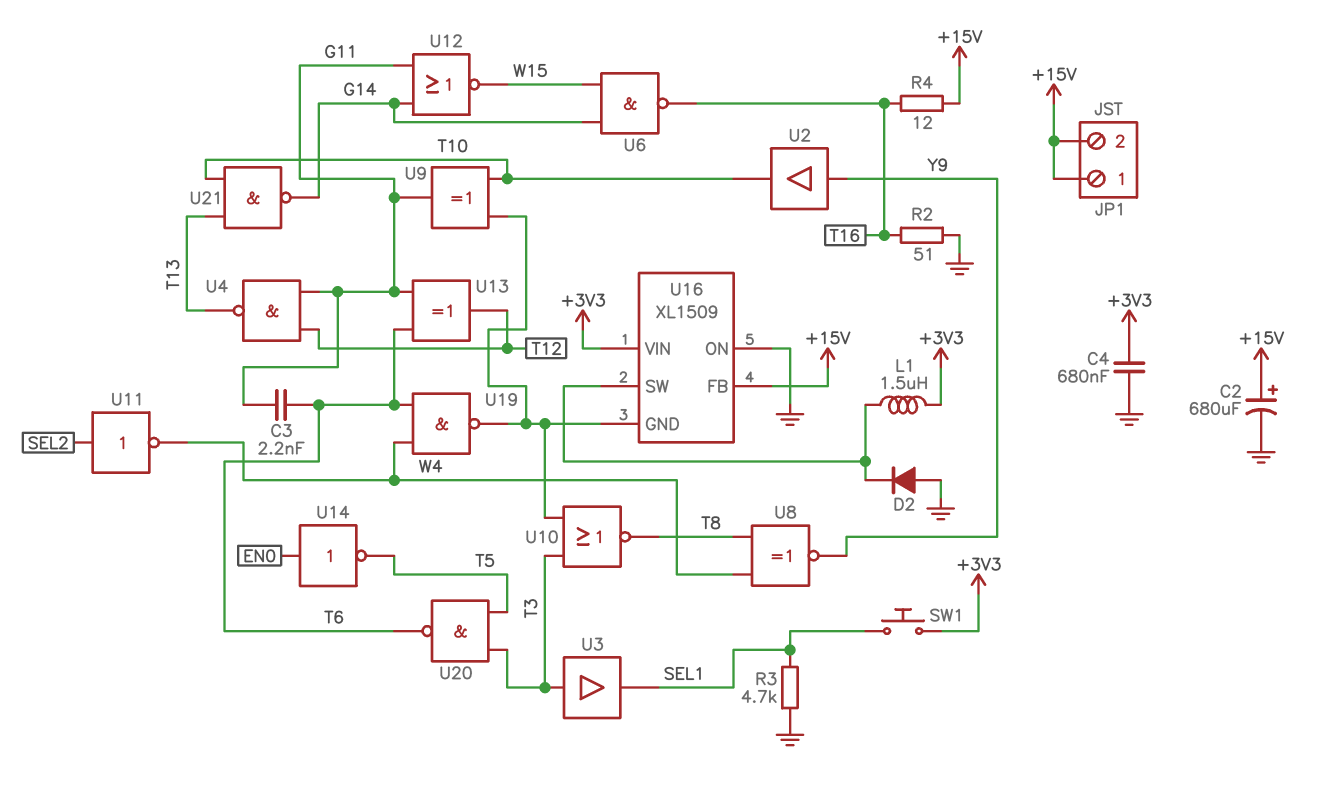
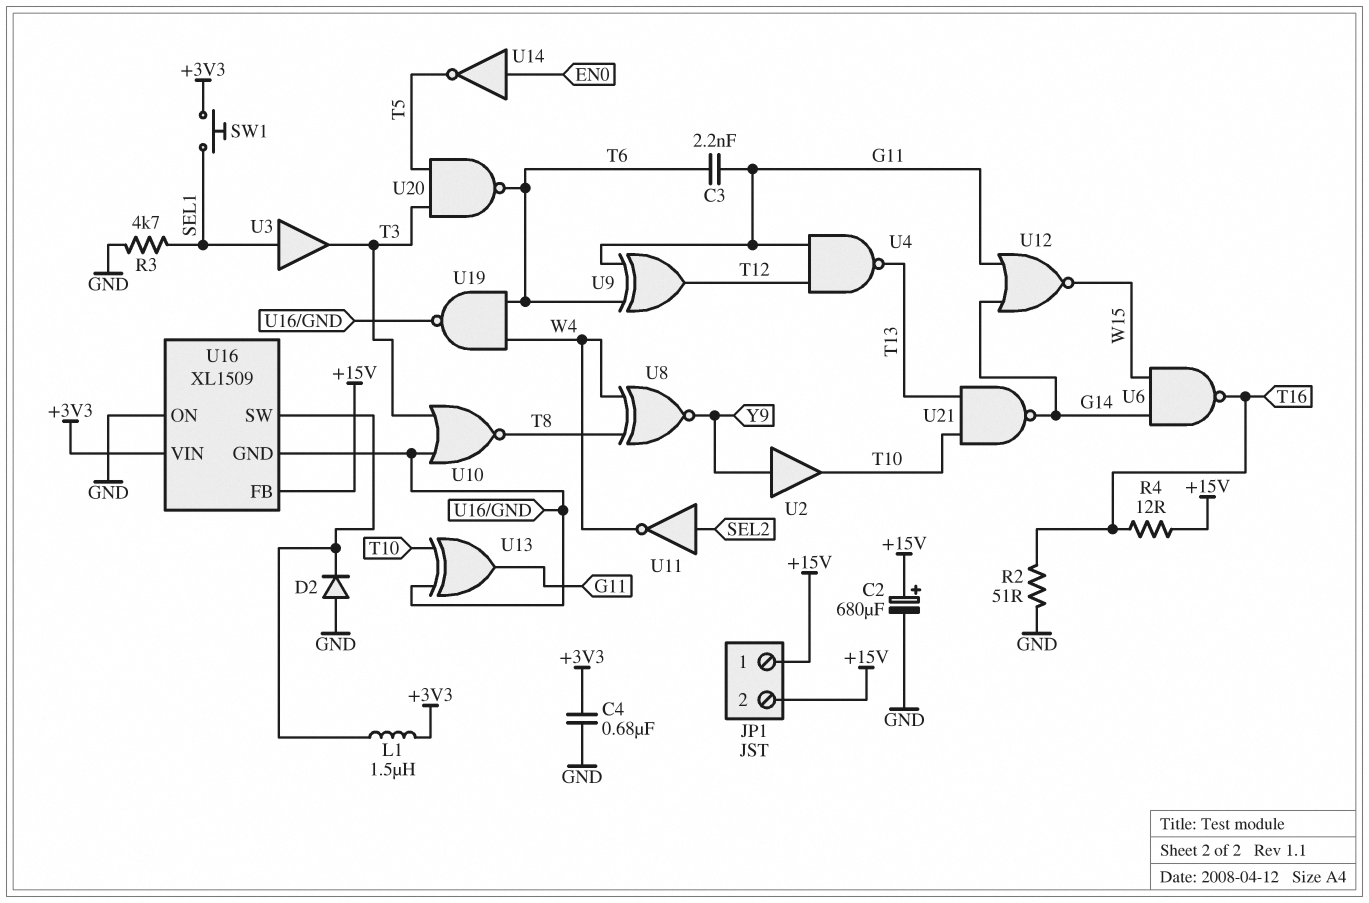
U3: buffer (in T3, out SEL1) -> buffer (in SEL1, out T3)
U9: XOR (in T10, in U16/GND, out G11) -> XOR (in G11, in T6, out T12)
U13: XOR (in G11, in T6, out T12) -> XOR (in T10, in U16/GND, out G11)

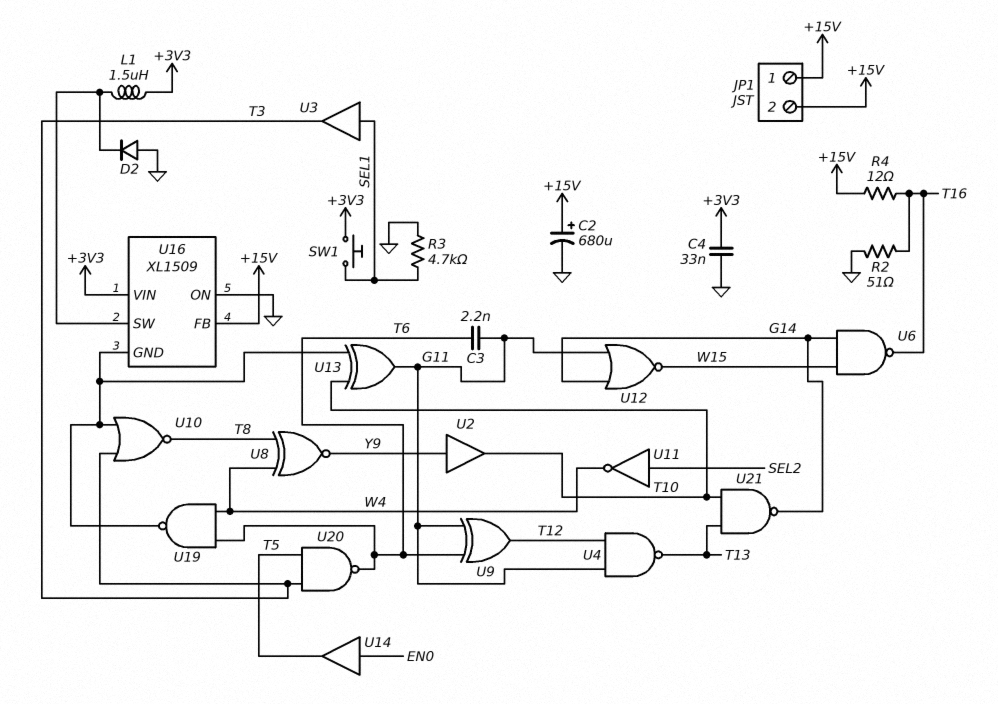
C4: 680nF (+3V3, GND) -> 33nF (+3V3, GND)
U14: NOT (in EN0, out T5) -> buffer (in EN0, out T5)

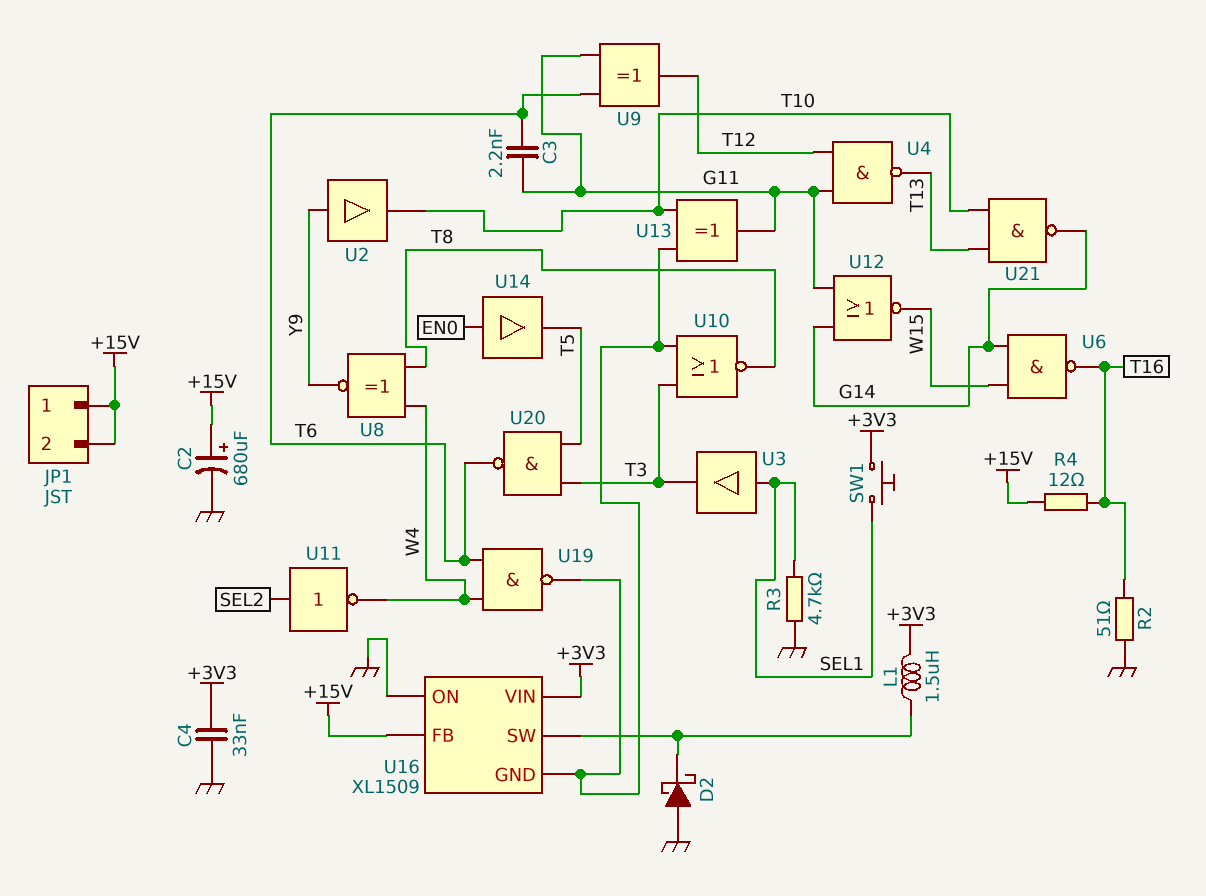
D2: diode (A GND, K U16/SW) -> schottky (A GND, K U16/SW)

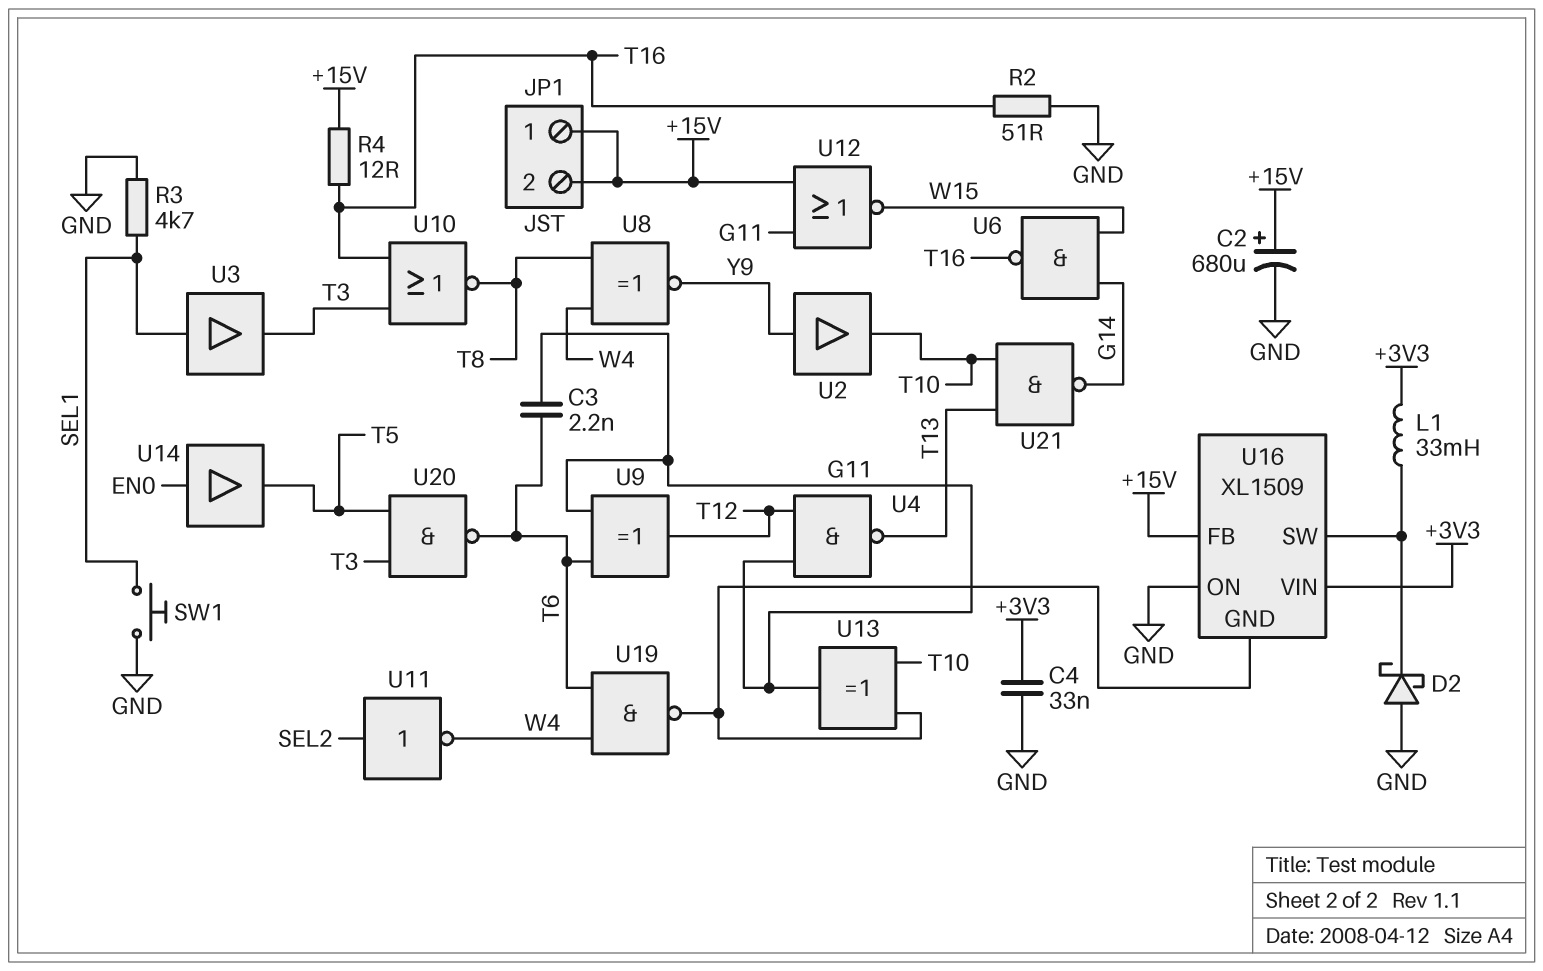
L1: 1.5uH (+3V3, U16/SW) -> 33mH (+3V3, U16/SW)
SW1: button (+3V3, SEL1) -> button (GND, SEL1)
U10: NOR (in T3, in U16/GND, out T8) -> NOR (in T3, in T16, out T8)
U12: NOR (in G11, in G14, out W15) -> NOR (in +15V, in G11, out W15)

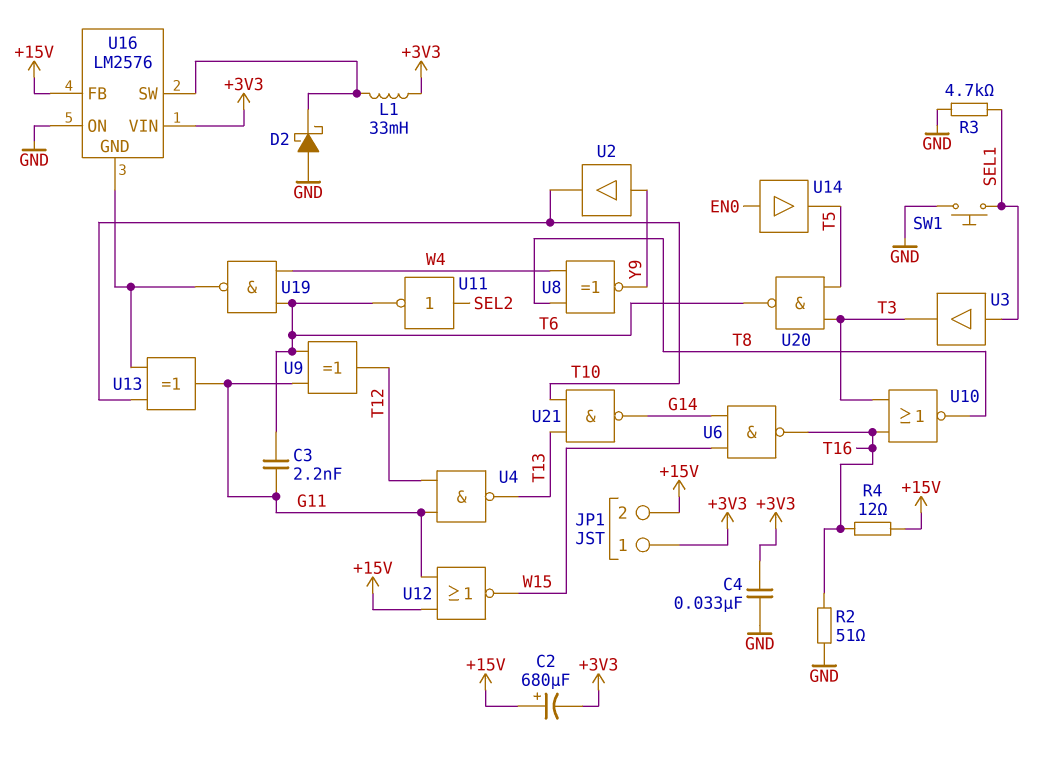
C2: 680uF (plus +15V, minus GND) -> 680uF (plus +15V, minus +3V3)
JP1 pin 1: +15V -> +3V3
U11: NOT (in SEL2, out W4) -> NOT (in SEL2, out T6)
U16: XL1509 -> LM2576

